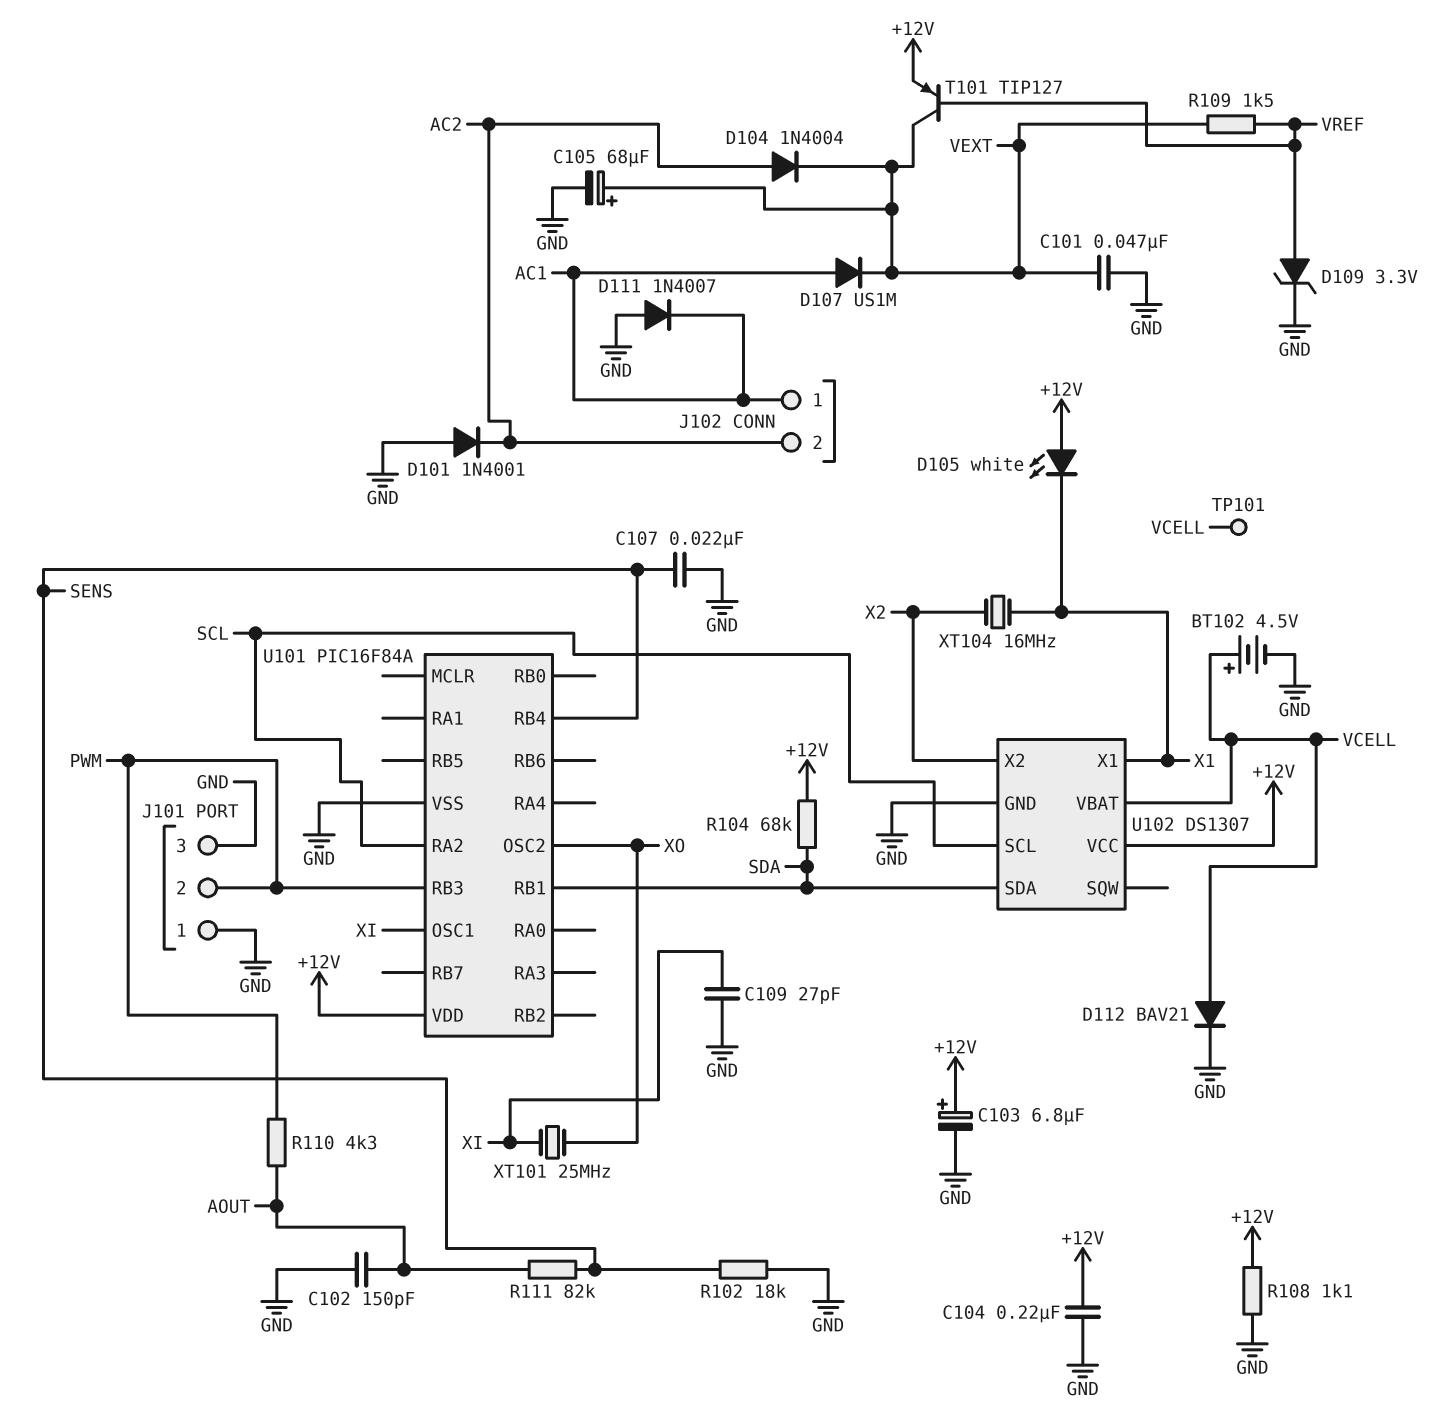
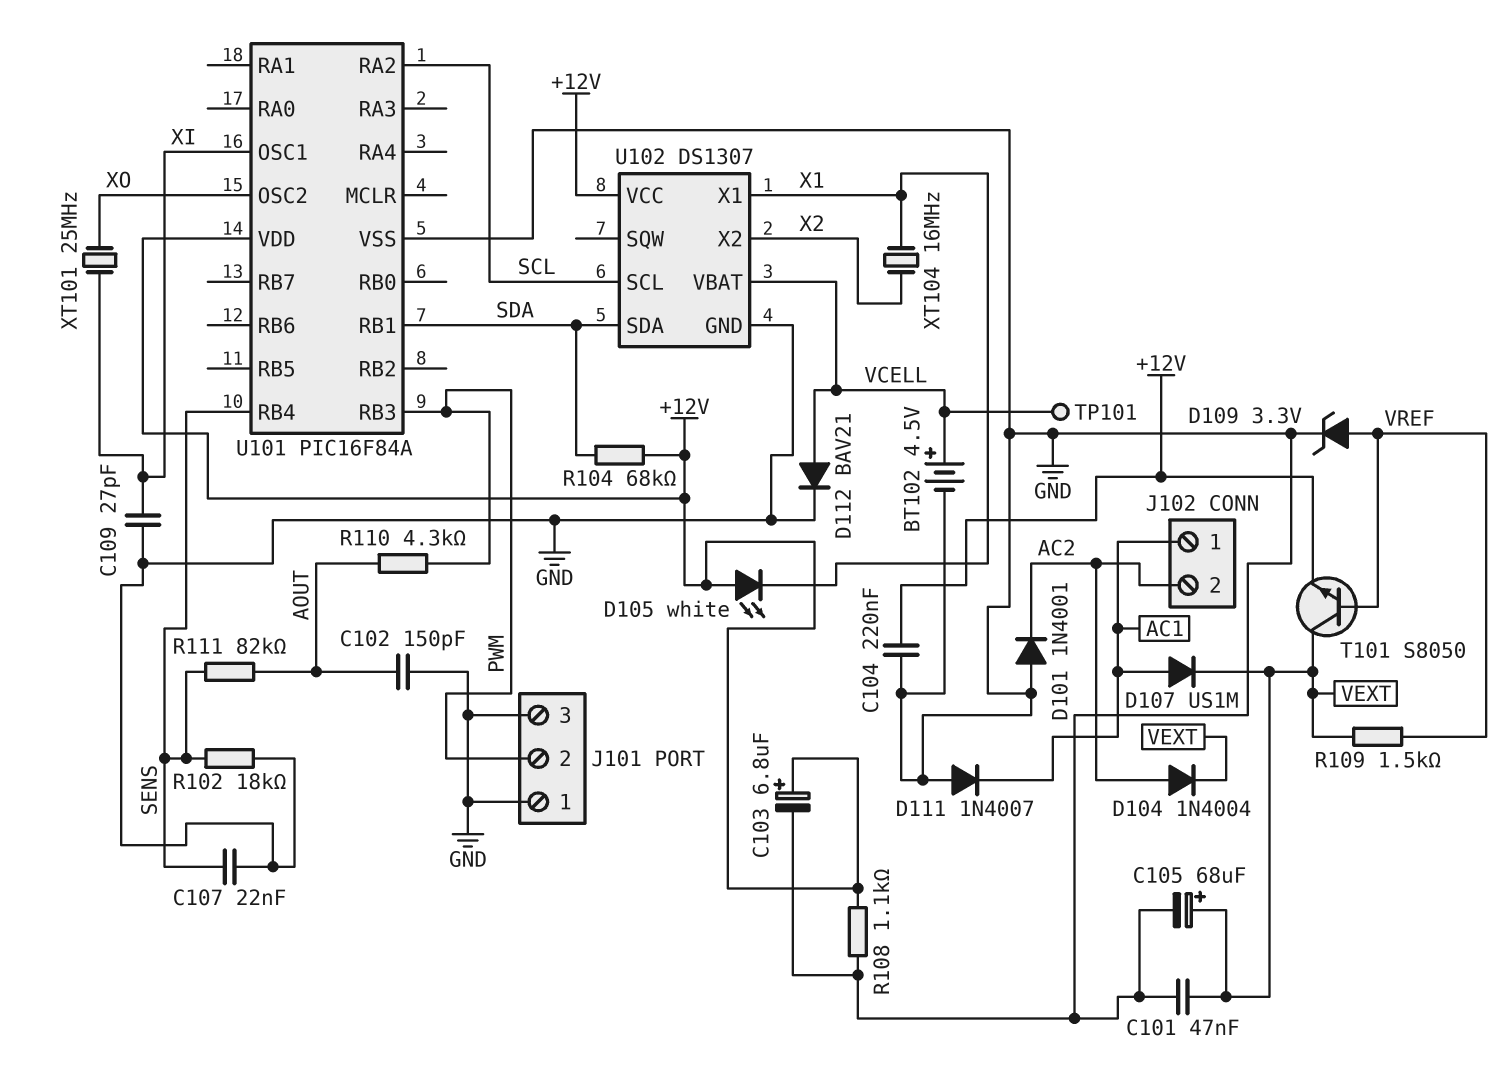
T101: PNP TIP127 (B VREF, C VEXT, E +12V) -> NPN S8050 (B VREF, C VEXT, E +12V)

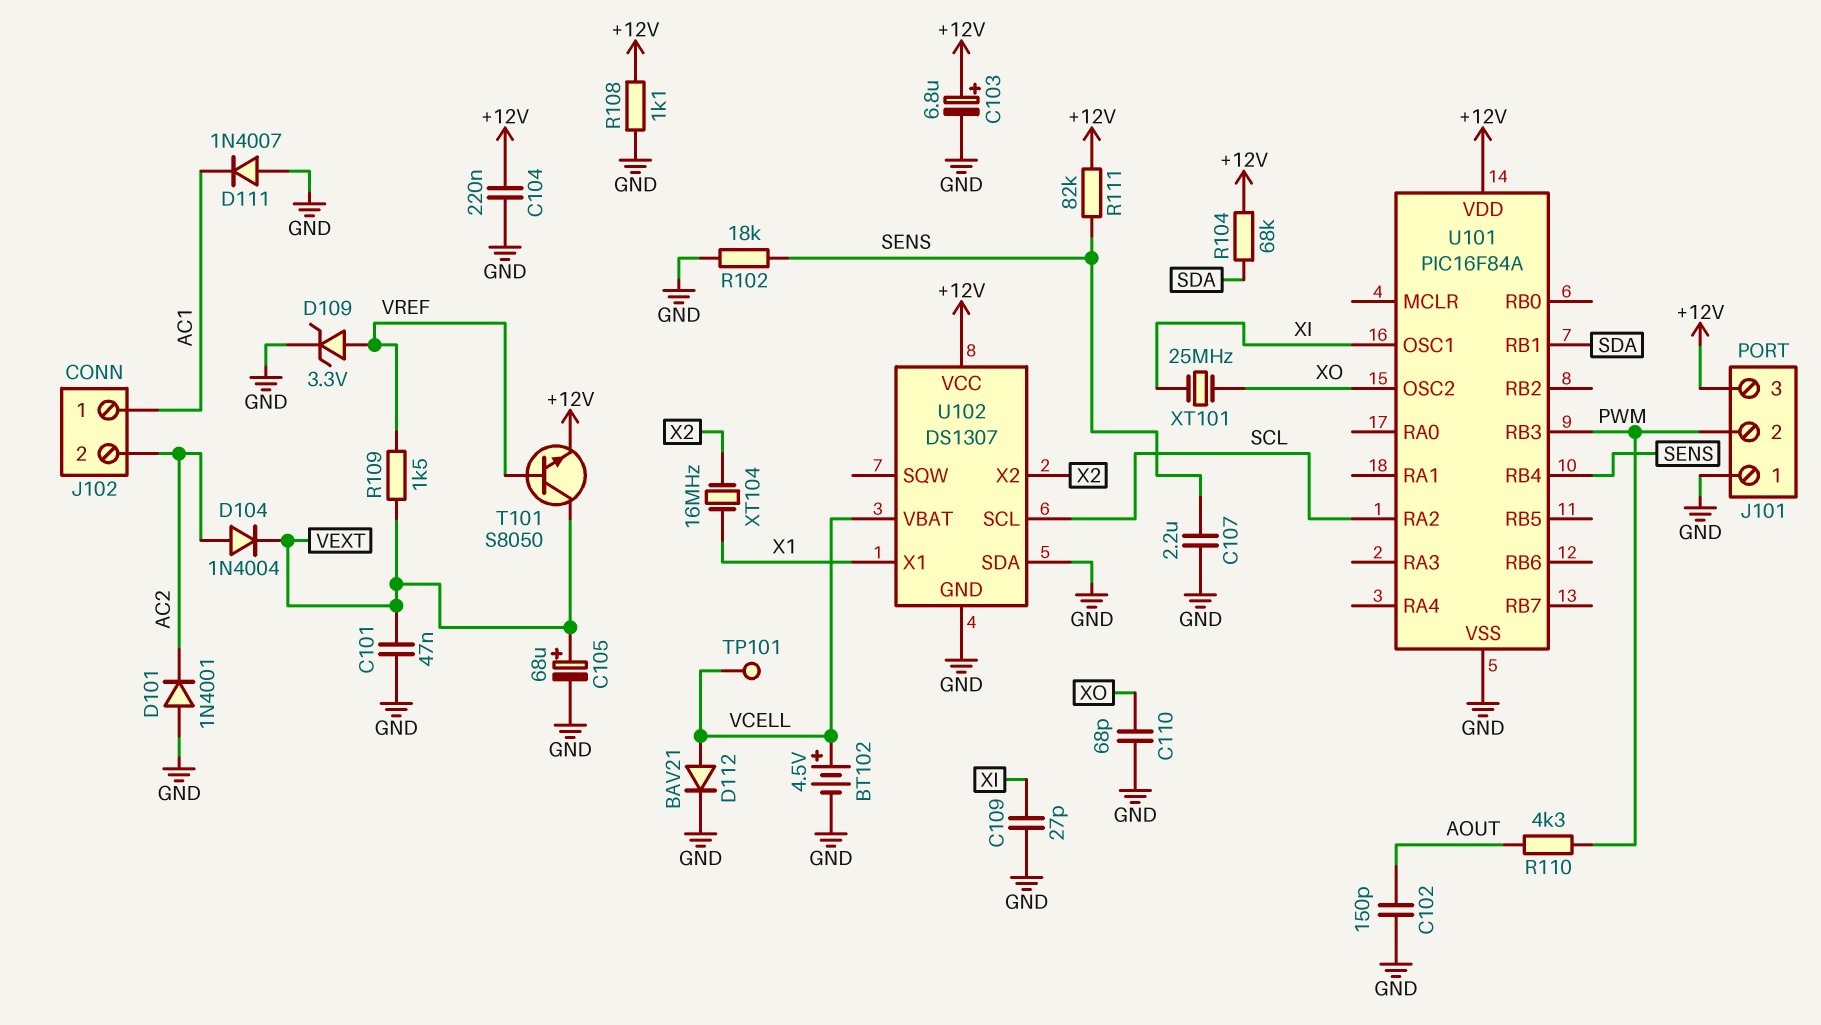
C107: 22nF (GND, SENS) -> 2.2uF (GND, SENS)
C110: none -> 68pF (GND, XO)
D105: LED white (A +12V, K X1) -> none
D107: diode US1M (A AC1, K VEXT) -> none
J101 pin 3: GND -> +12V
R111: 82k (AOUT, SENS) -> 82k (+12V, SENS)
U102 pin SDA: SDA -> GND

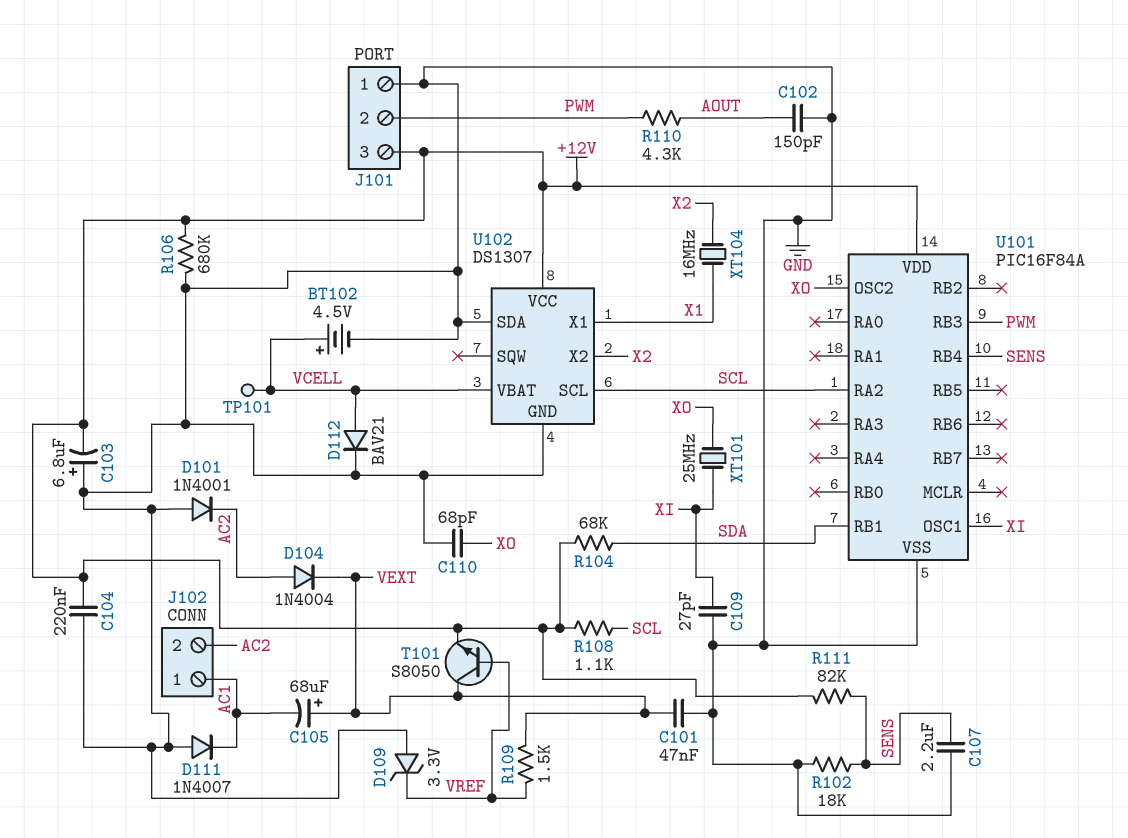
C103: 6.8uF (plus +12V, minus GND) -> 6.8uF (plus GND, minus +12V)
C105: 68uF (plus VEXT, minus GND) -> 68uF (plus VEXT, minus AC1)
D109: zener 3.3V (A VREF, K GND) -> zener 3.3V (A GND, K VREF)
R106: none -> 680k (+12V, GND)
R108: 1.1k (+12V, GND) -> 1.1k (+12V, SCL)

